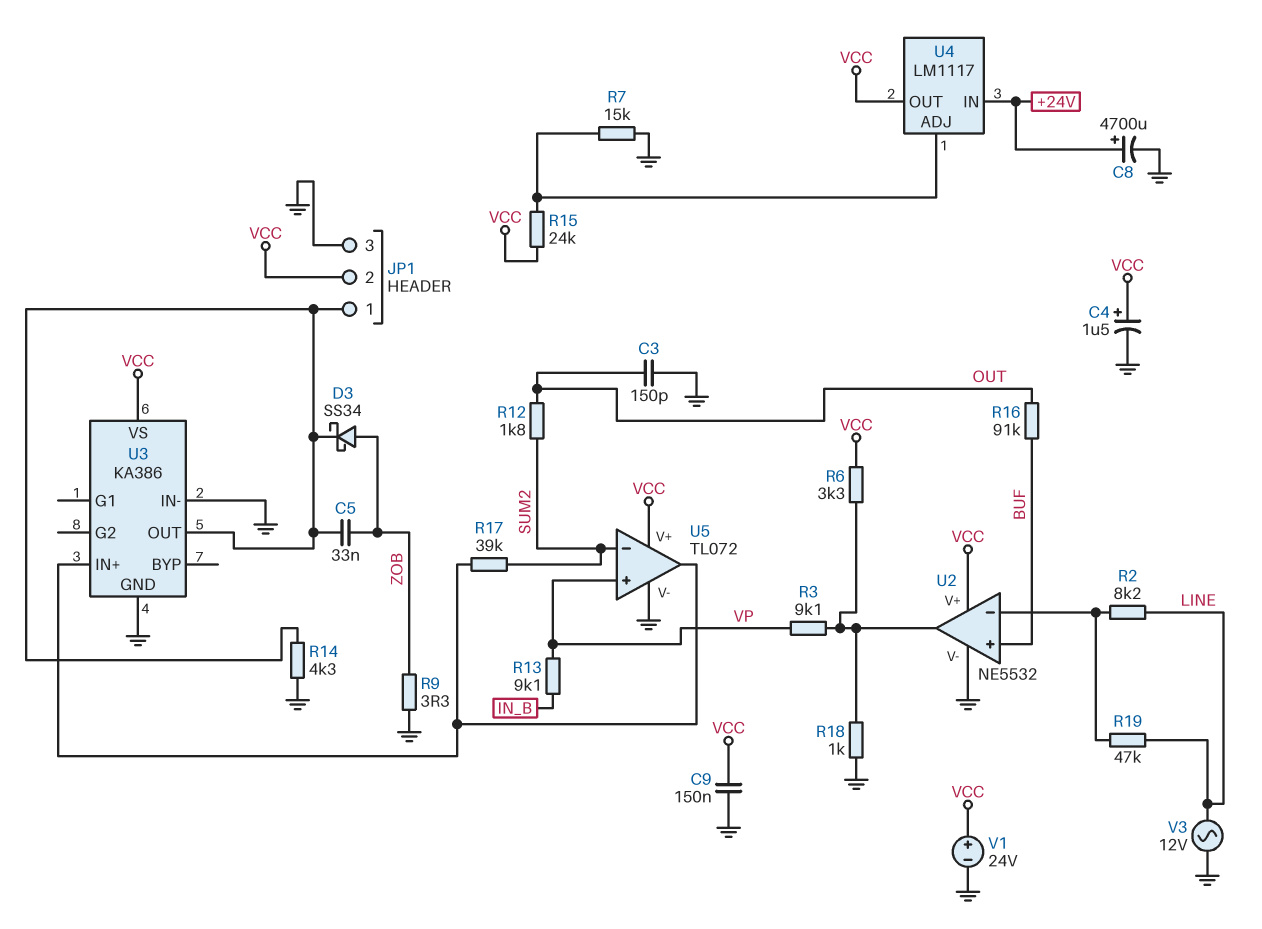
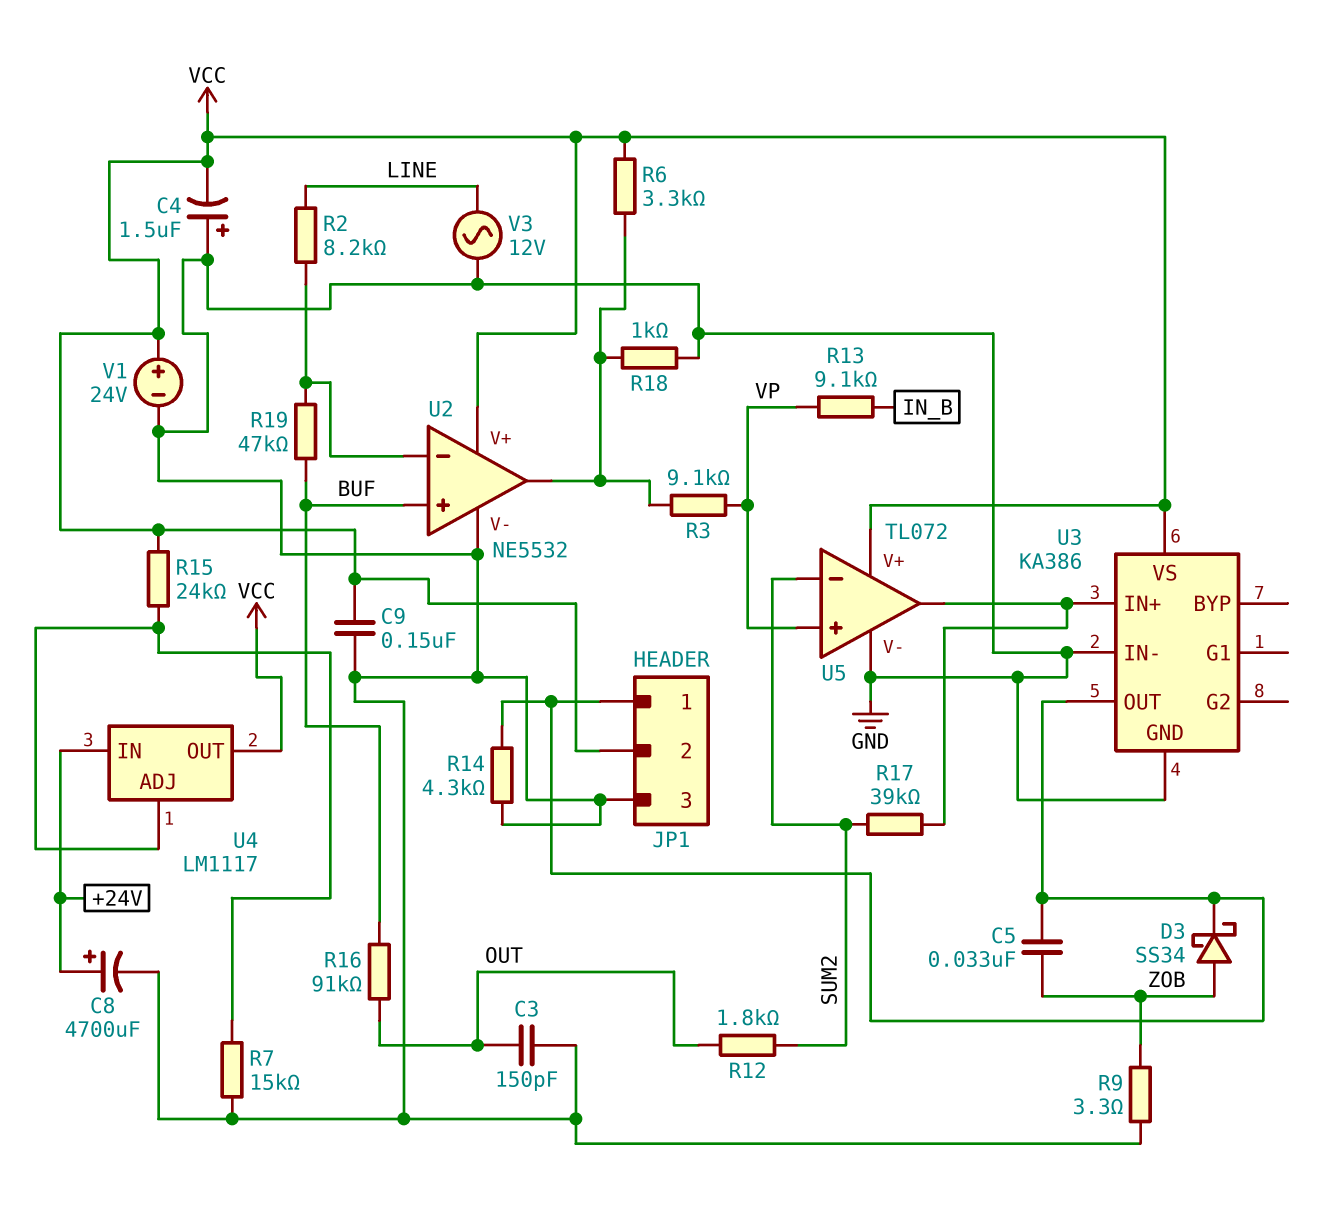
C4: 1.5uF (plus VCC, minus GND) -> 1.5uF (plus GND, minus VCC)
R19: 47k (LINE, U2/in-) -> 47k (BUF, U2/in-)

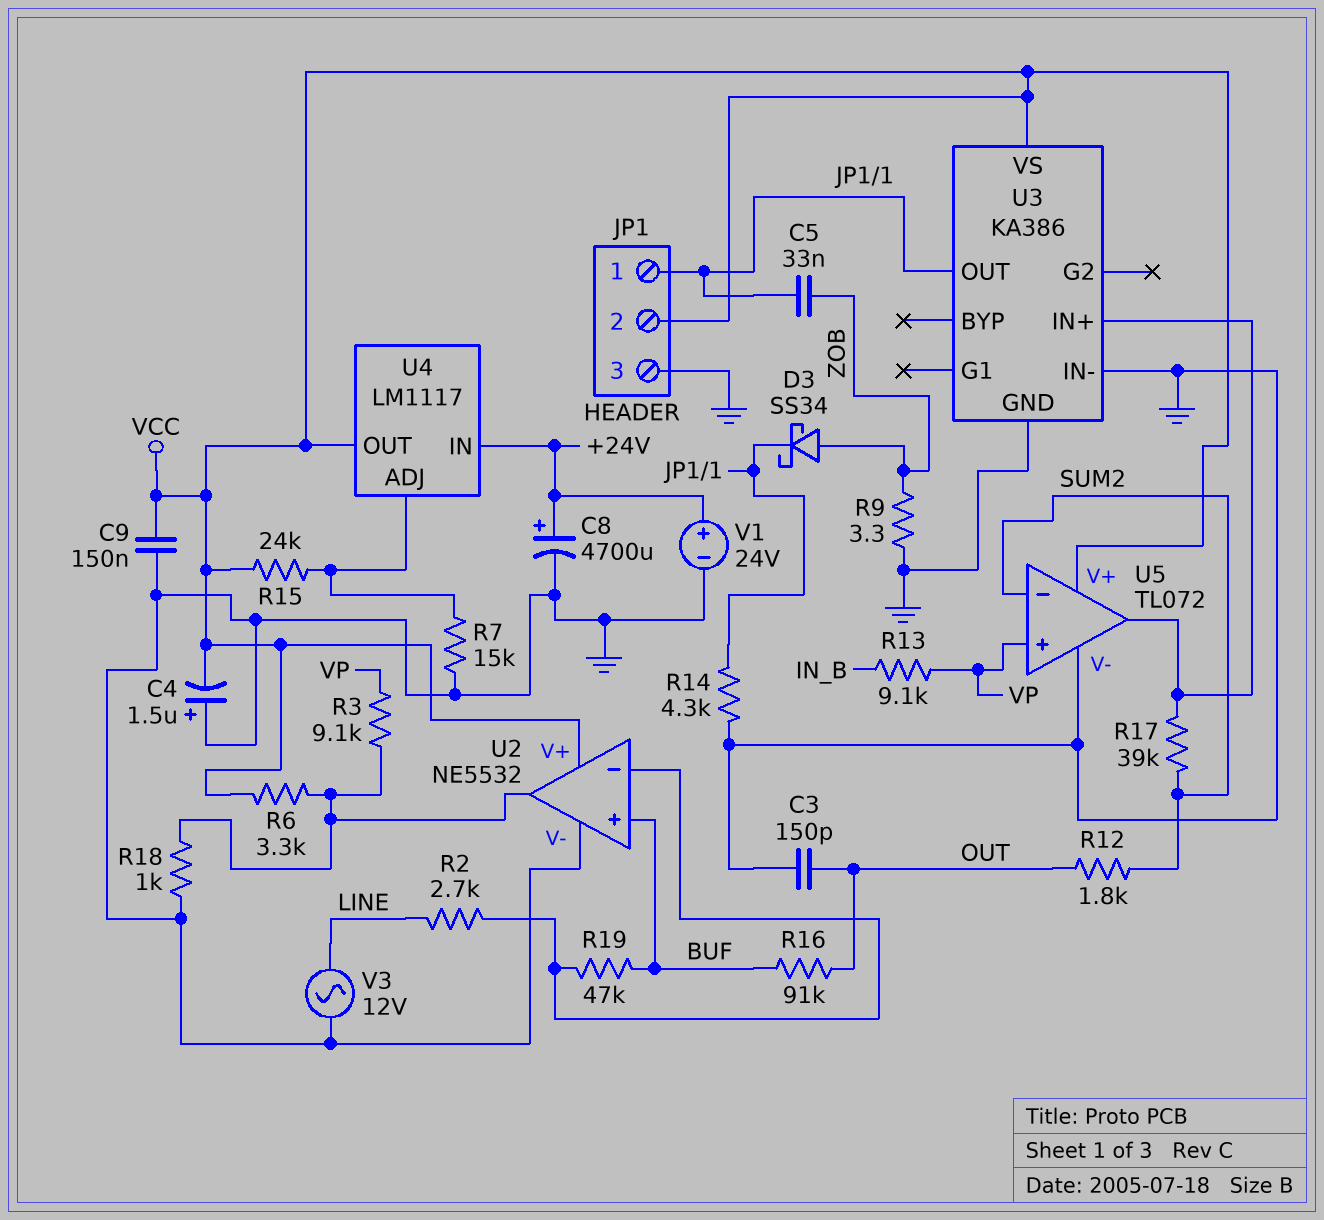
R2: 8.2k (LINE, U2/in-) -> 2.7k (LINE, U2/in-)
V1: 24V (plus VCC, minus GND) -> 24V (plus +24V, minus GND)

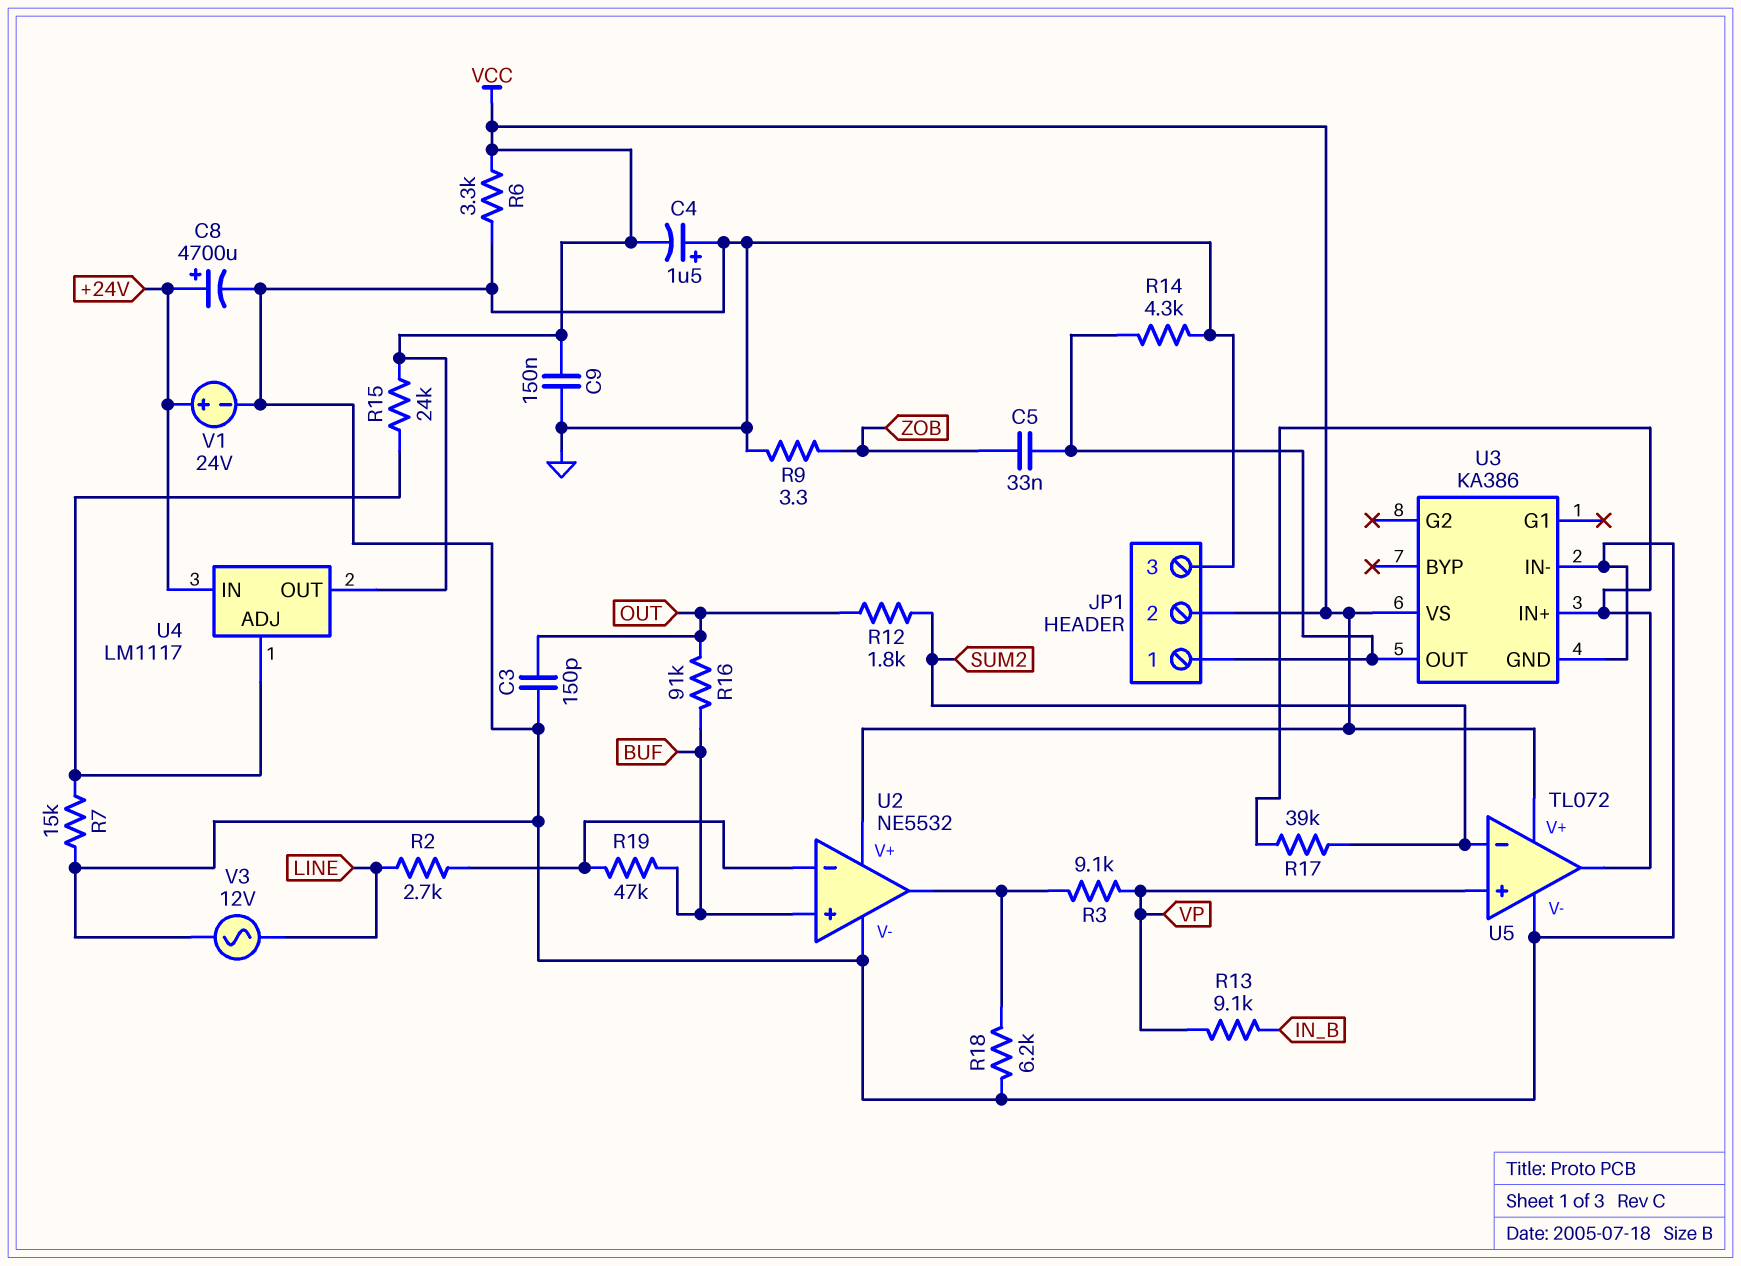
D3: schottky SS34 (A ZOB, K JP1/1) -> none
R6: 3.3k (U2/out, VCC) -> 3.3k (GND, VCC)
R18: 1k (GND, U2/out) -> 6.2k (GND, U2/out)

